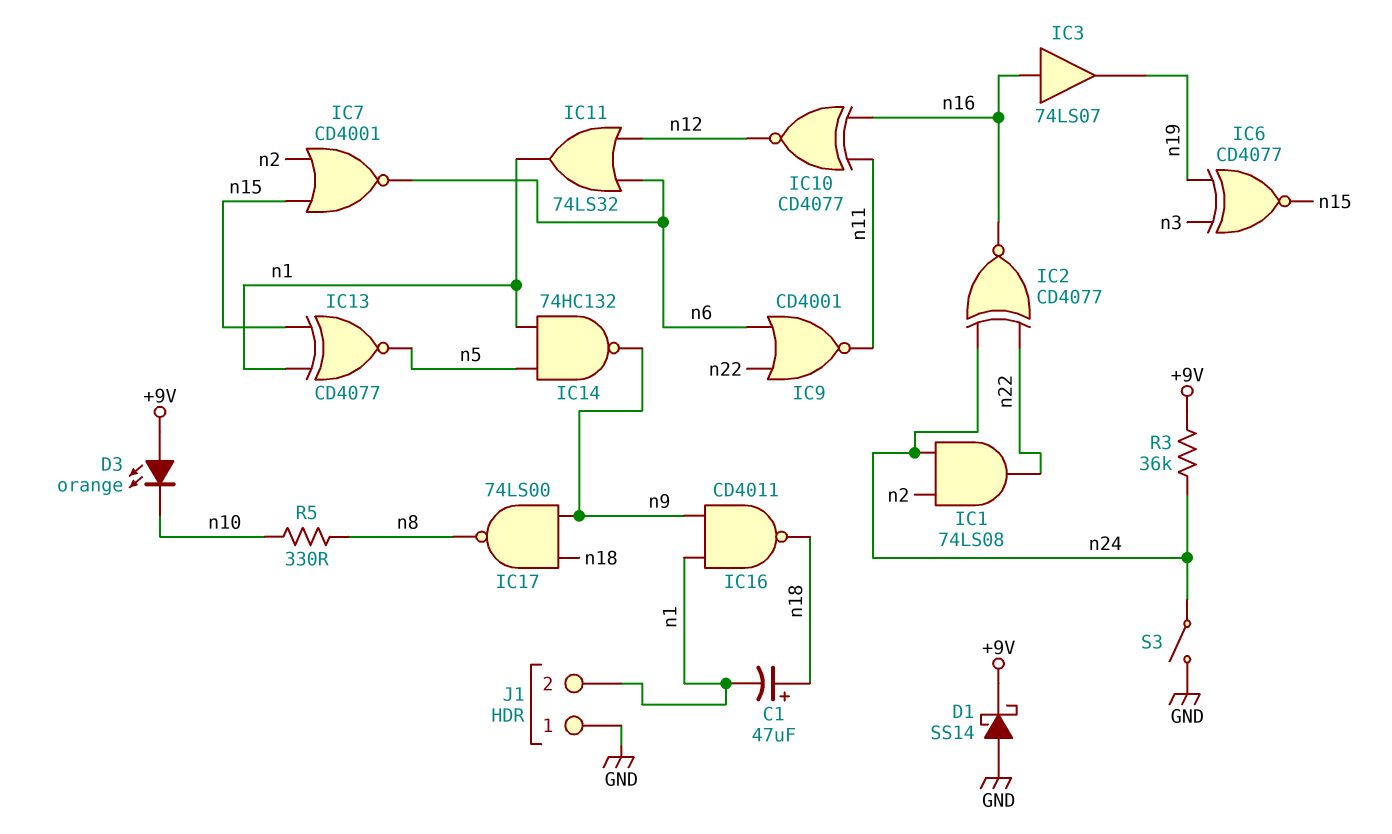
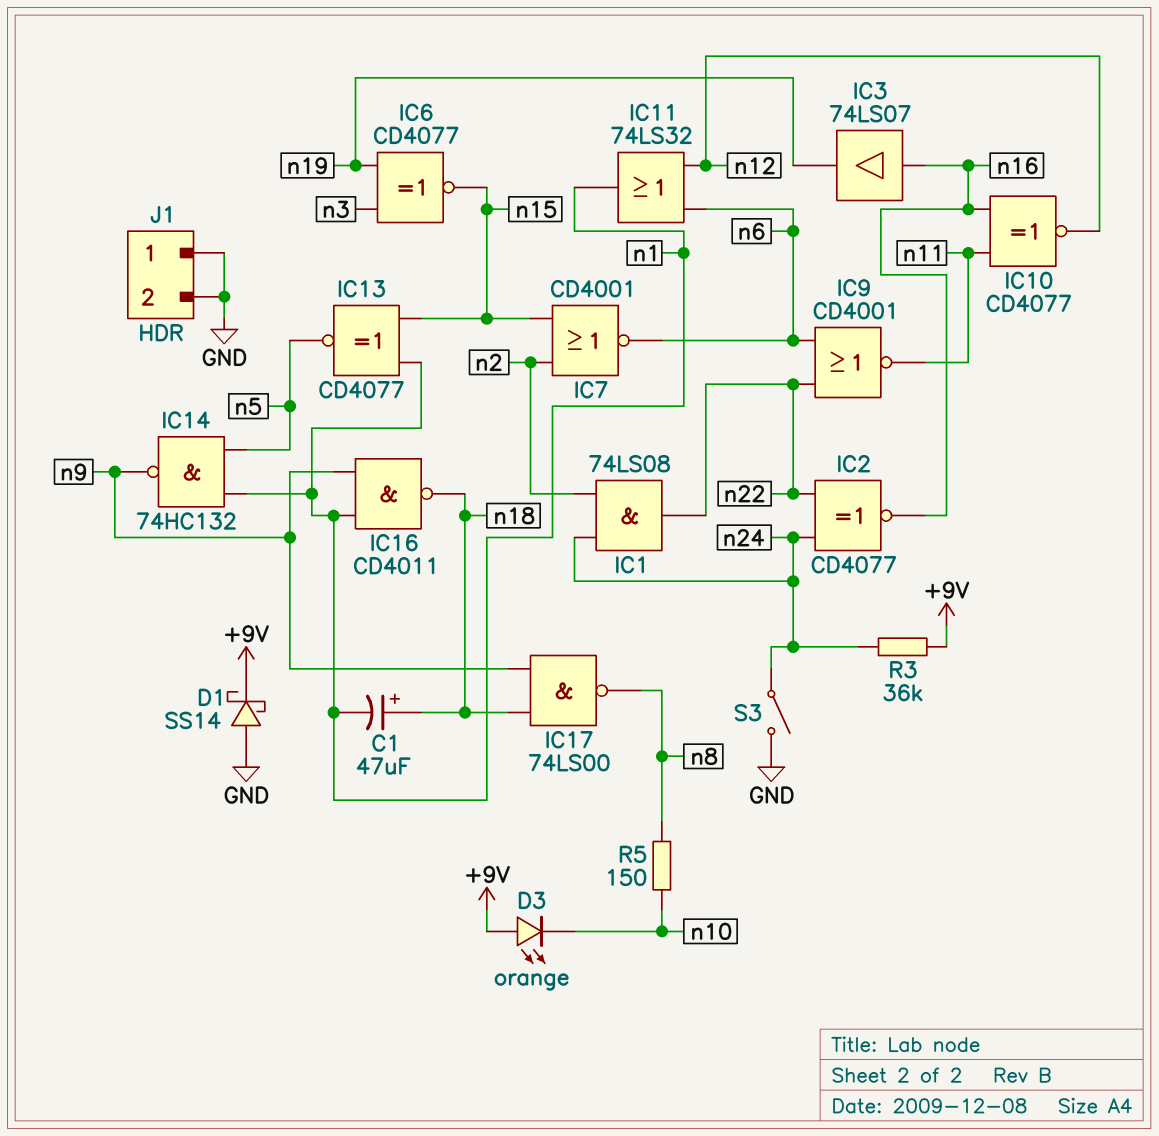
J1 pin 2: n1 -> GND
R5: 330 (n8, n10) -> 150 (n8, n10)

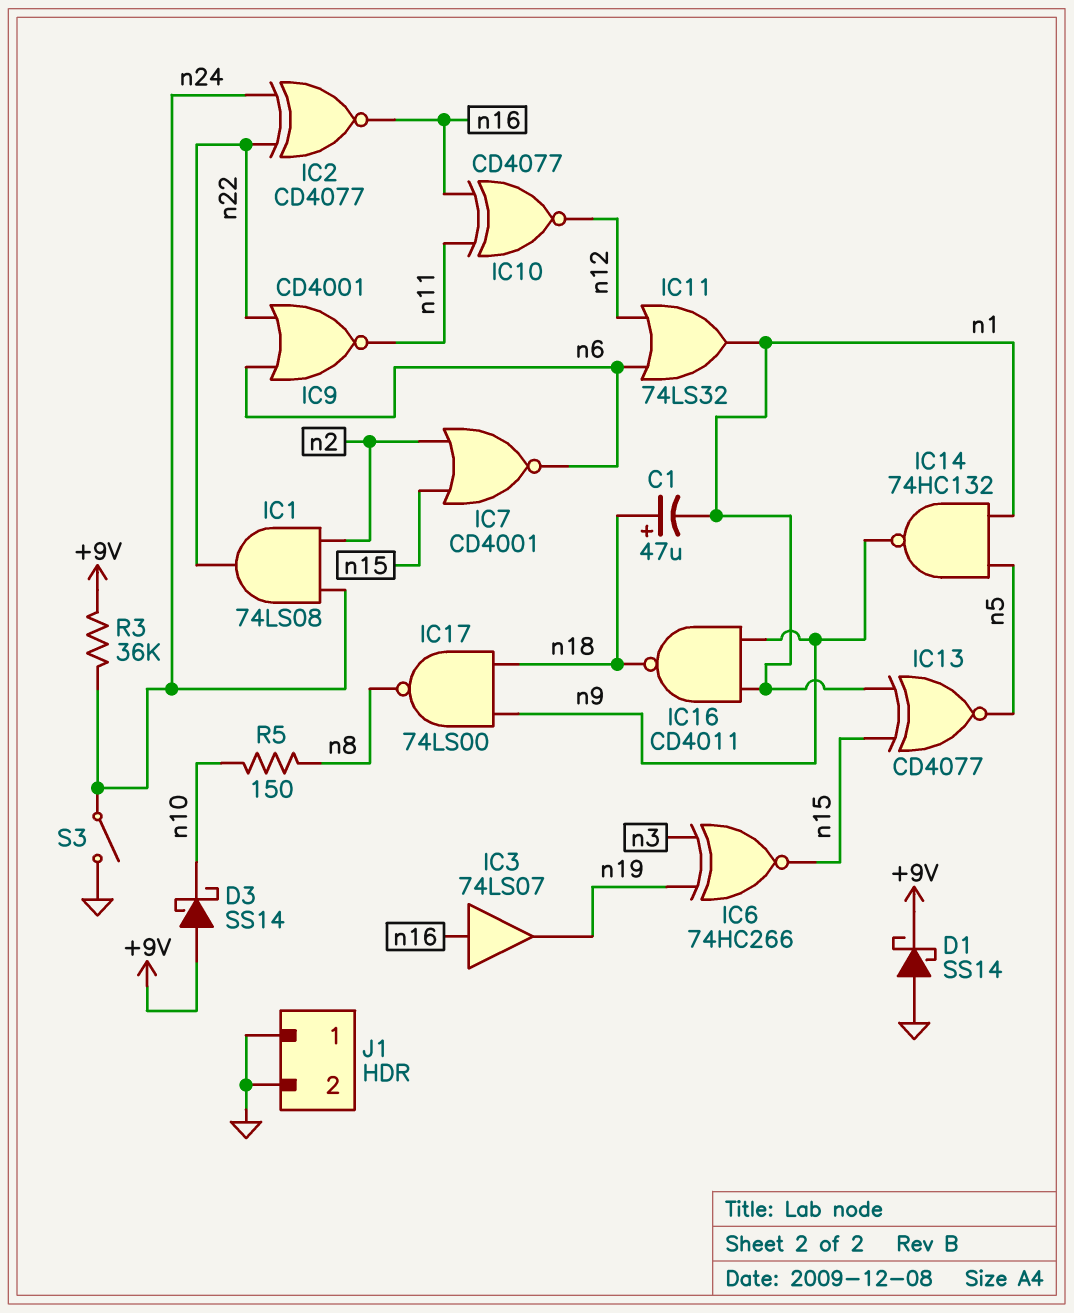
D3: LED orange (A +9V, K n10) -> schottky SS14 (A +9V, K n10)
IC6: XNOR CD4077 (in n3, in n19, out n15) -> XNOR 74HC266 (in n3, in n19, out n15)

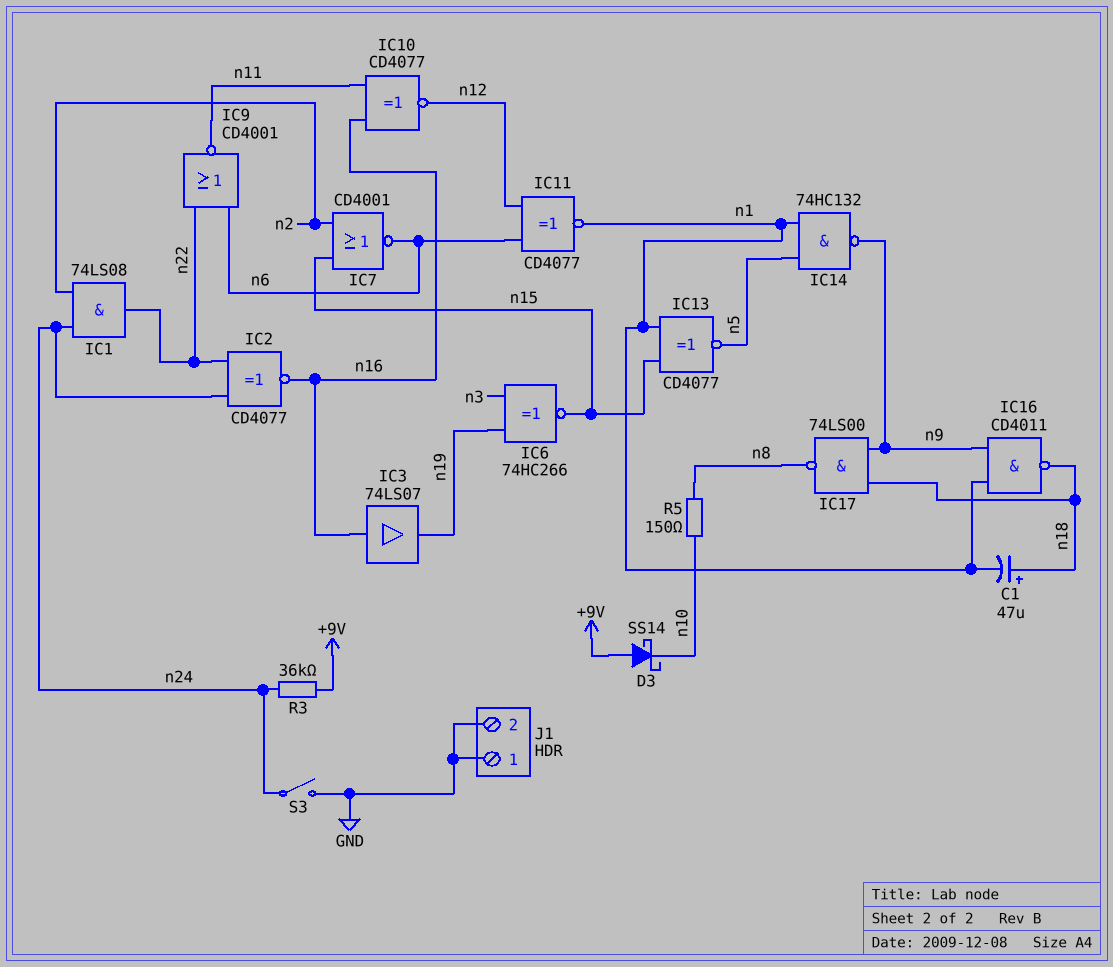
D1: schottky SS14 (A GND, K +9V) -> none
IC11: OR 74LS32 (in n6, in n12, out n1) -> XNOR CD4077 (in n6, in n12, out n1)

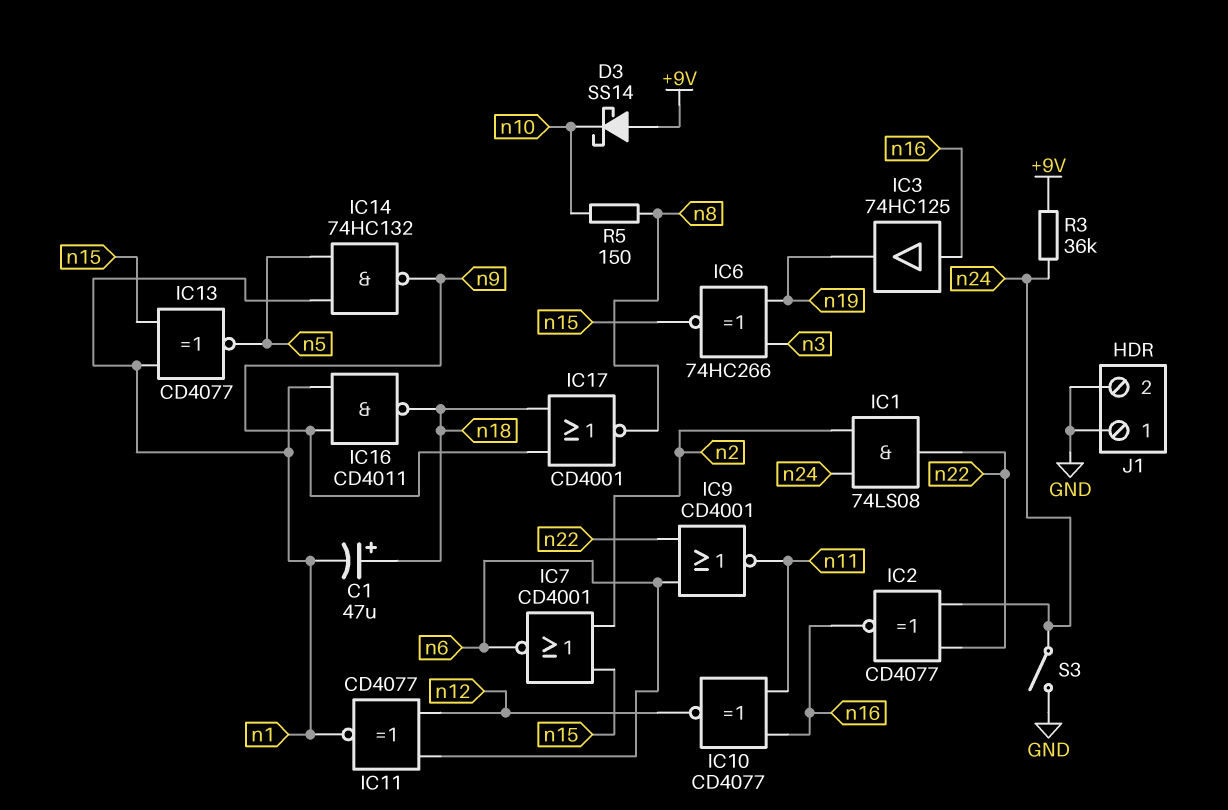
IC3: buffer 74LS07 (in n16, out n19) -> buffer 74HC125 (in n16, out n19)
IC17: NAND 74LS00 (in n9, in n18, out n8) -> NOR CD4001 (in n9, in n18, out n8)

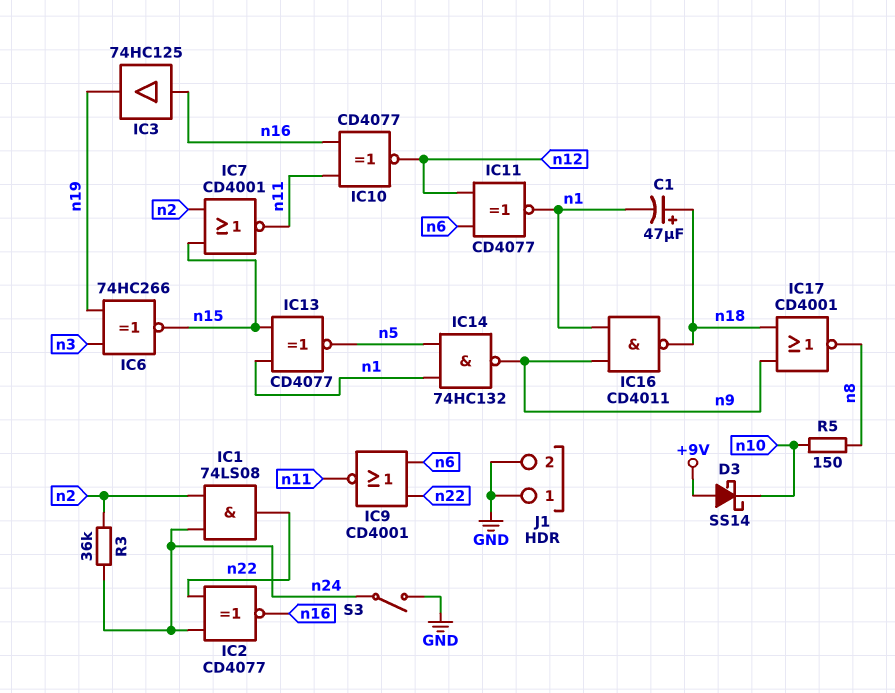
IC7: NOR CD4001 (in n2, in n15, out n6) -> NOR CD4001 (in n2, in n15, out n11)
R3: 36k (+9V, n24) -> 36k (n2, n24)

